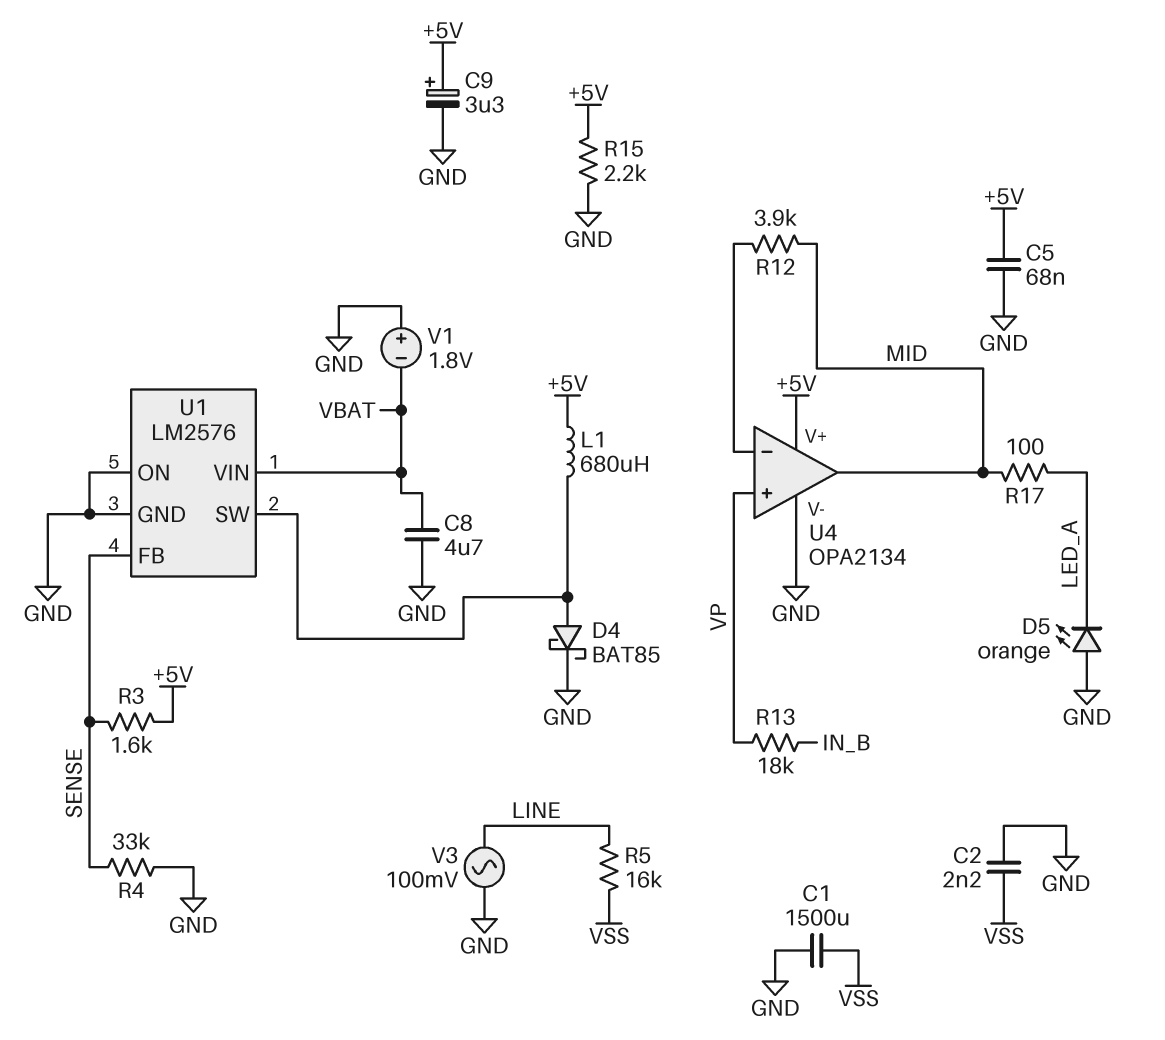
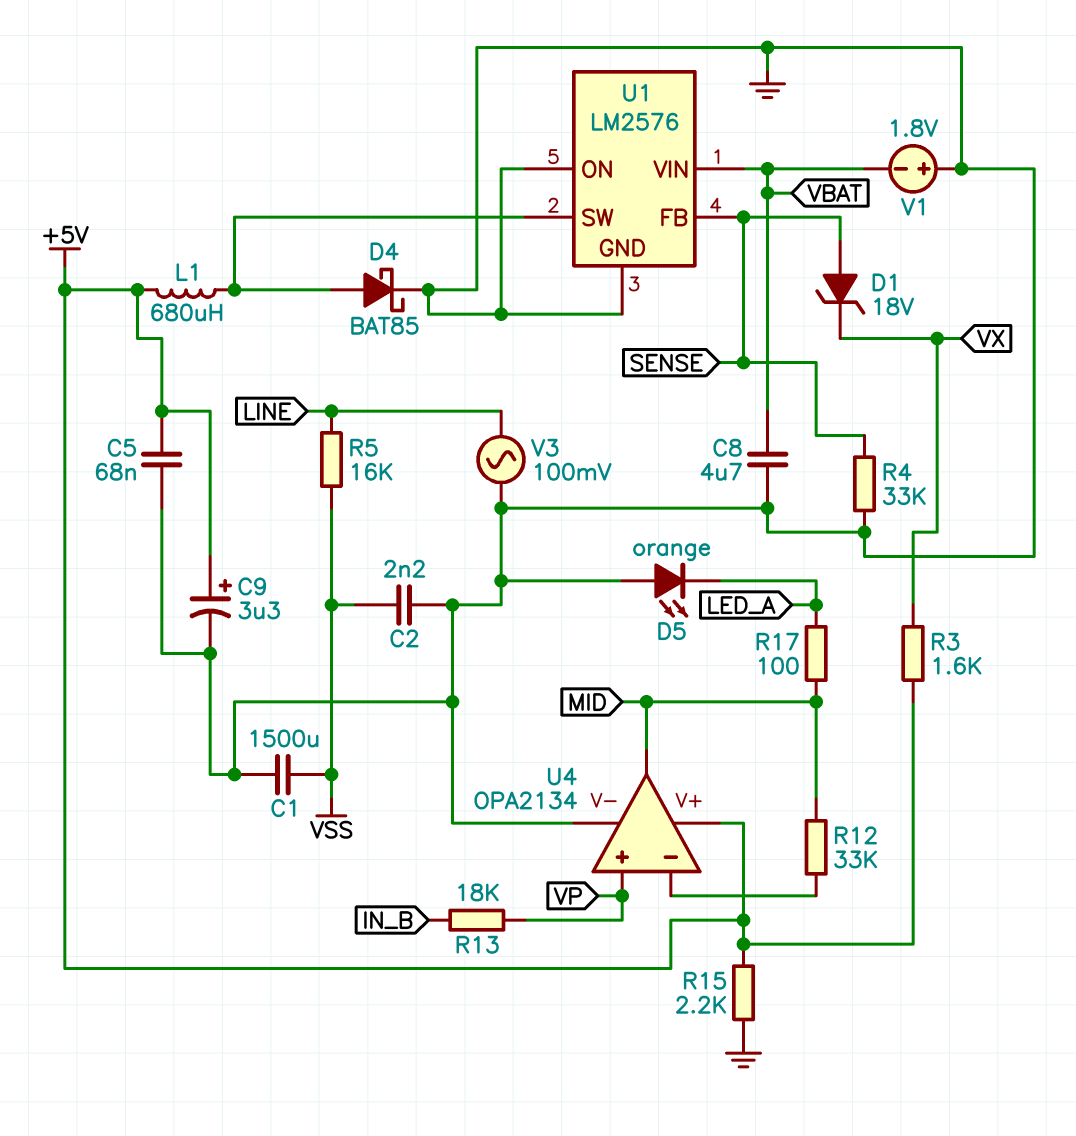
D1: none -> zener 18V (A SENSE, K VX)
R3: 1.6k (+5V, SENSE) -> 1.6k (+5V, VX)
R12: 3.9k (MID, U4/in-) -> 33k (MID, U4/in-)

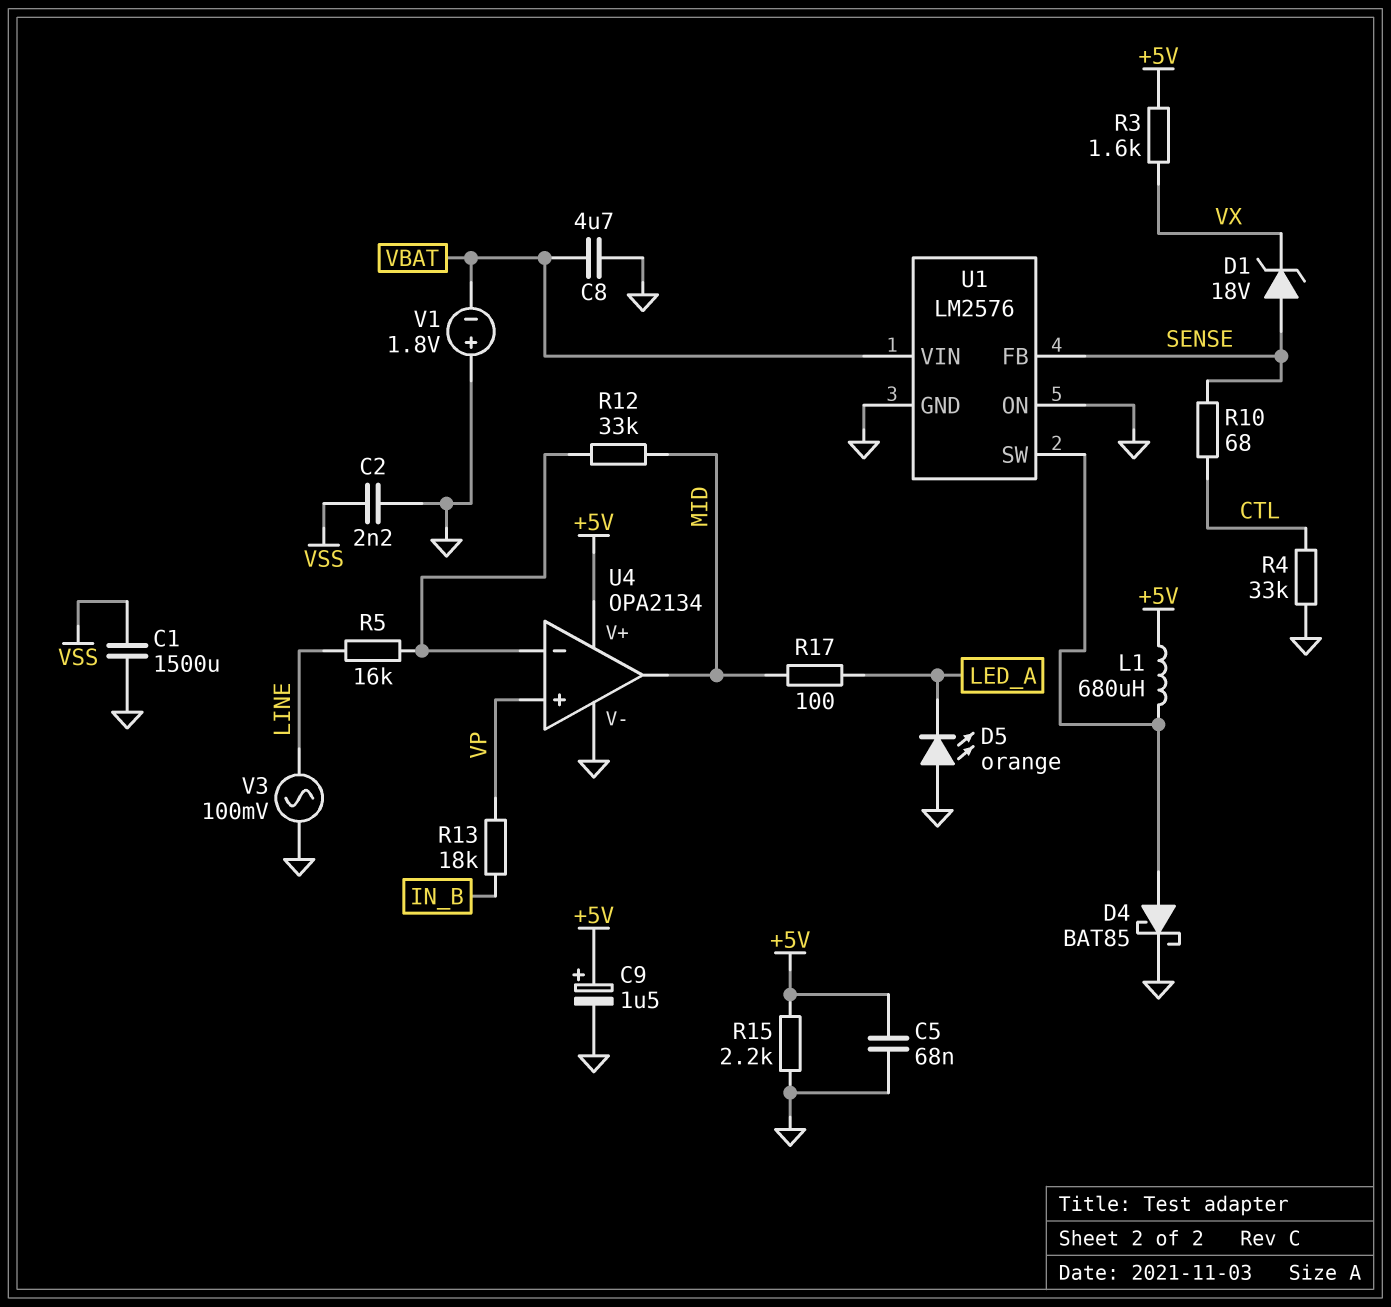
C9: 3.3uF (plus +5V, minus GND) -> 1.5uF (plus +5V, minus GND)
R4: 33k (GND, SENSE) -> 33k (CTL, GND)
R5: 16k (LINE, VSS) -> 16k (LINE, U4/in-)
R10: none -> 68 (CTL, SENSE)

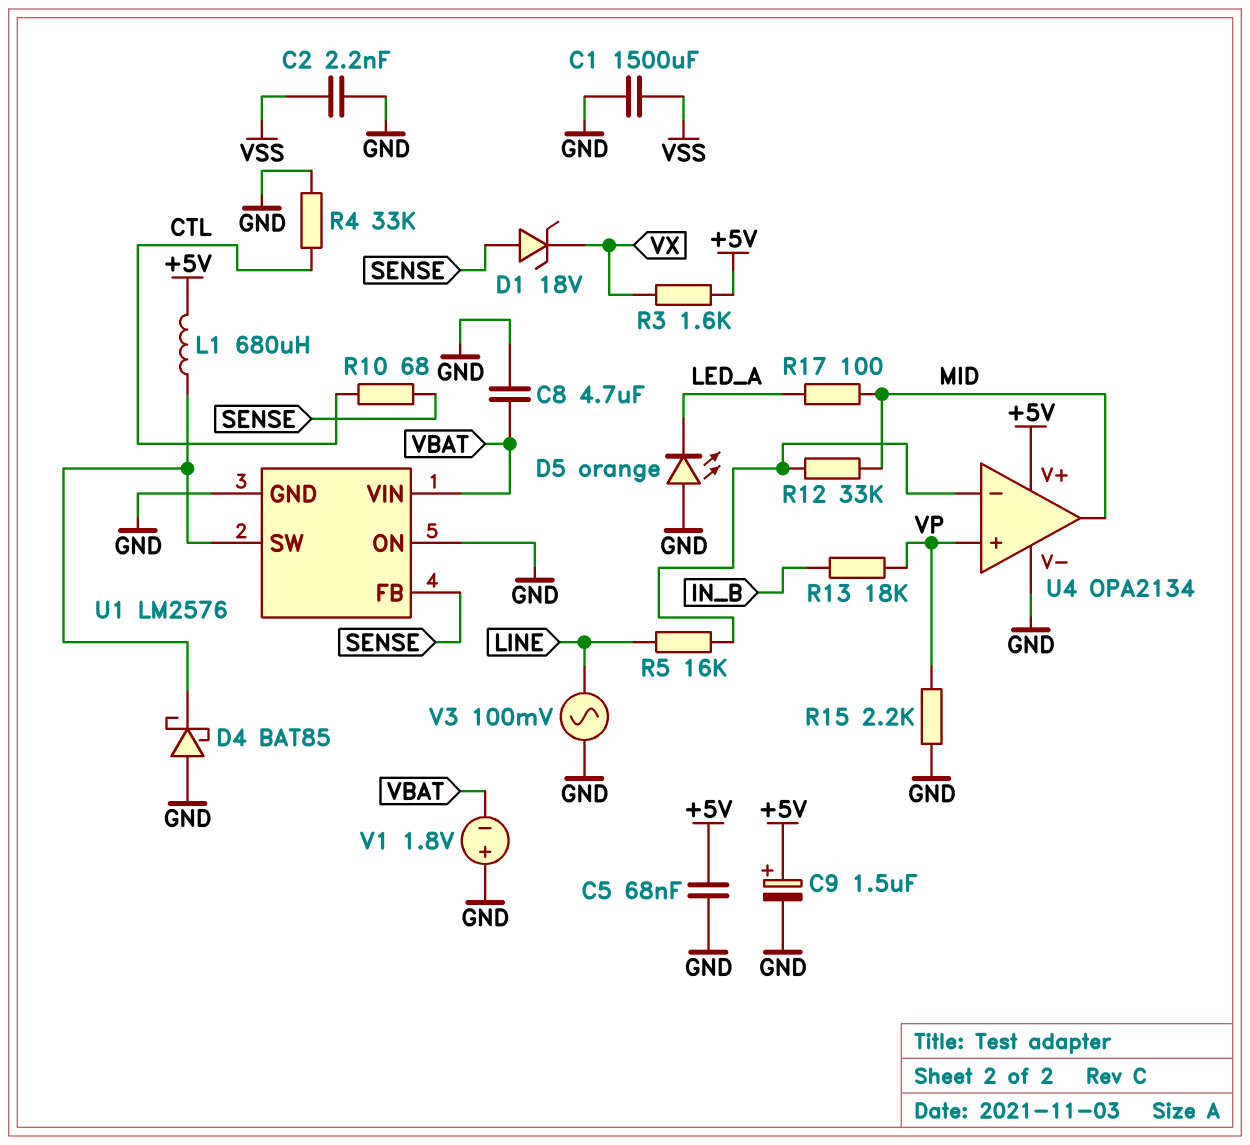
D4: schottky BAT85 (A U1/SW, K GND) -> schottky BAT85 (A GND, K U1/SW)
R15: 2.2k (+5V, GND) -> 2.2k (GND, VP)

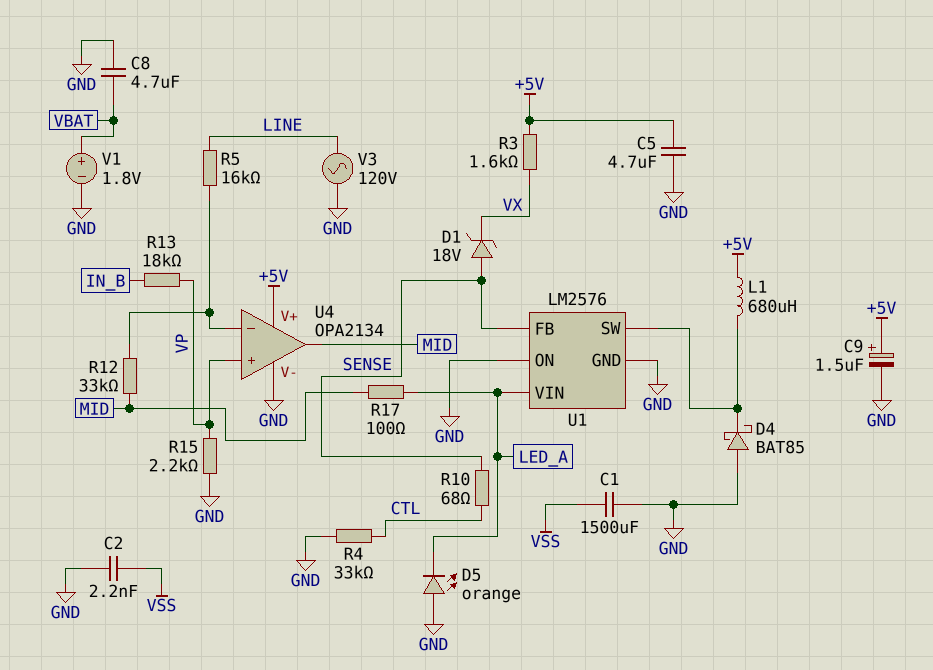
C5: 68nF (+5V, GND) -> 4.7uF (+5V, GND)
U1 pin VIN: VBAT -> LED_A
V1: 1.8V (plus GND, minus VBAT) -> 1.8V (plus VBAT, minus GND)
V3: AC 100mV (GND, LINE) -> AC 120V (GND, LINE)

